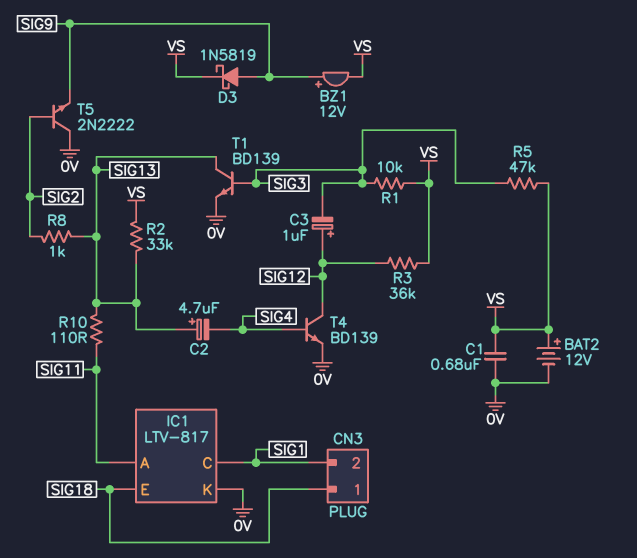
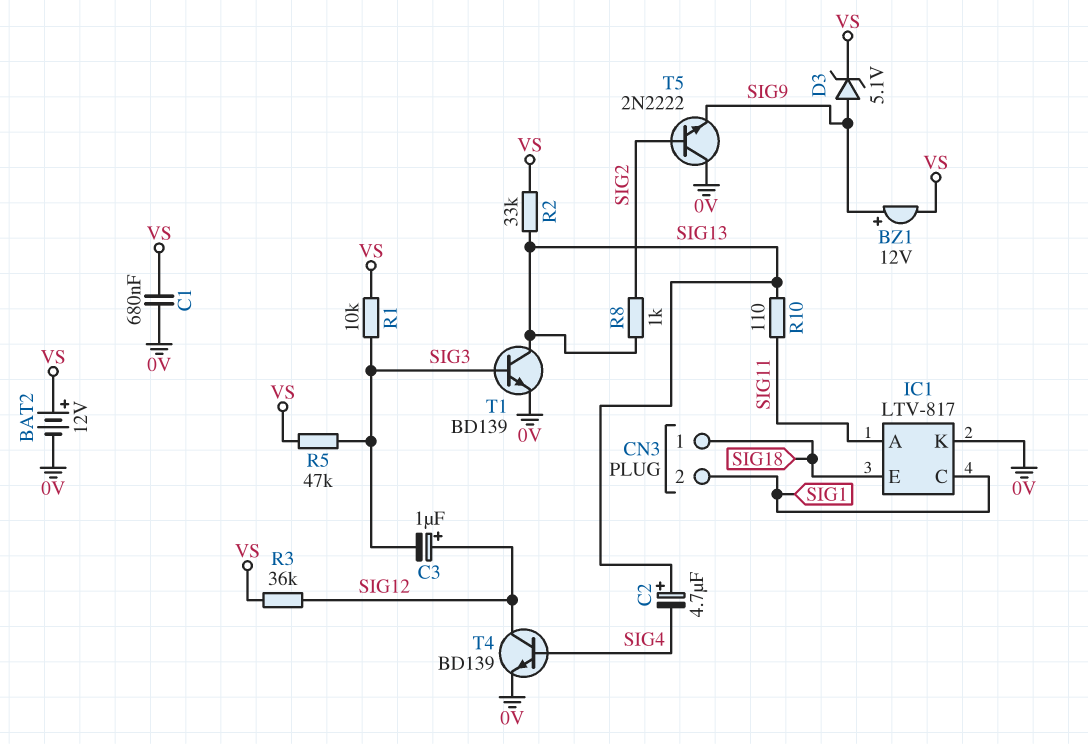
D3: schottky 1N5819 (A SIG9, K VS) -> zener 5.1V (A SIG9, K VS)

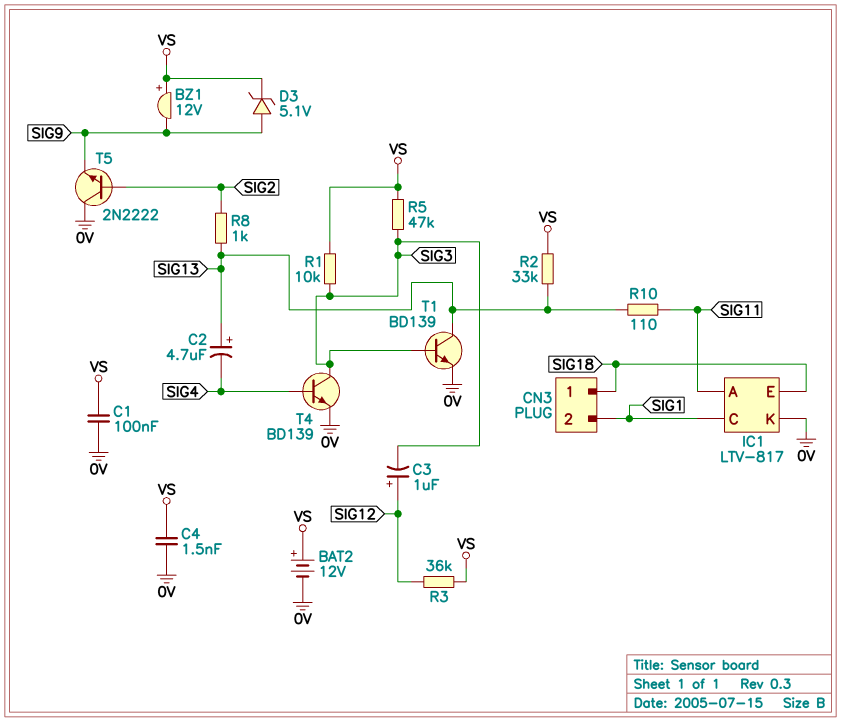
BZ1: buzzer 12V (plus SIG9, minus VS) -> buzzer 12V (plus VS, minus SIG9)
C1: 680nF (0V, VS) -> 100nF (0V, VS)
C4: none -> 1.5nF (0V, VS)
T4: NPN BD139 (B SIG4, C SIG12, E 0V) -> NPN BD139 (B SIG4, C SIG3, E 0V)

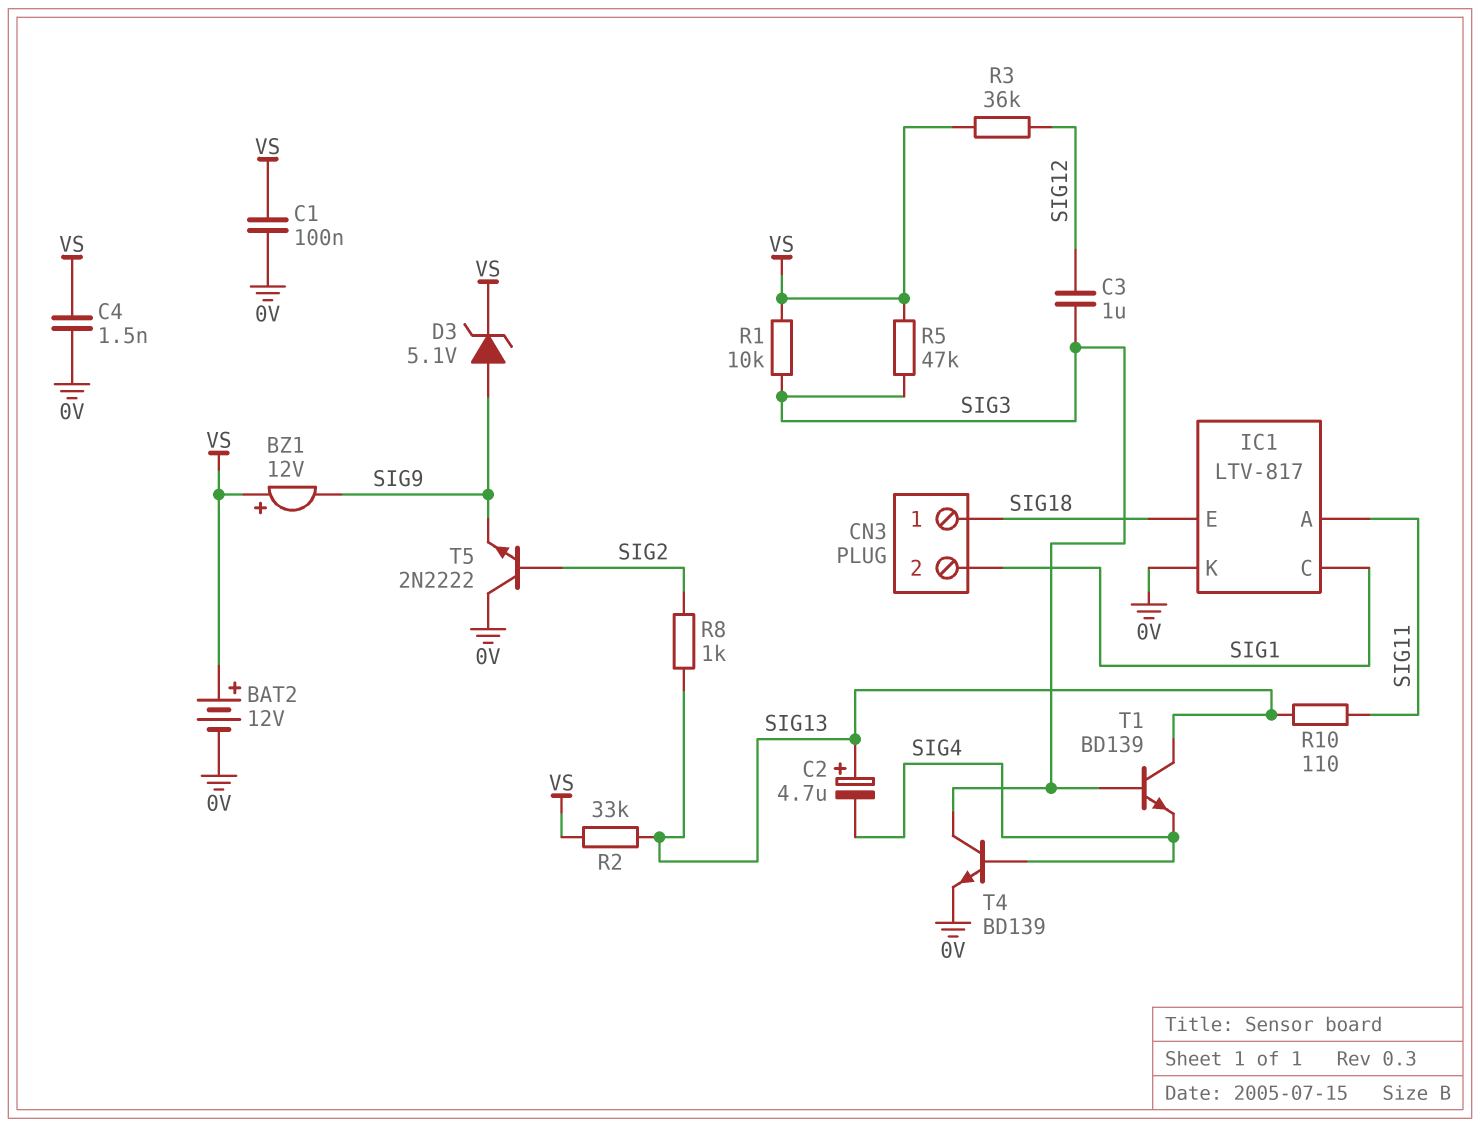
C3: 1uF (plus SIG12, minus SIG3) -> 1uF (SIG3, SIG12)
T1: NPN BD139 (B SIG3, C SIG13, E 0V) -> NPN BD139 (B SIG3, C SIG13, E SIG4)

